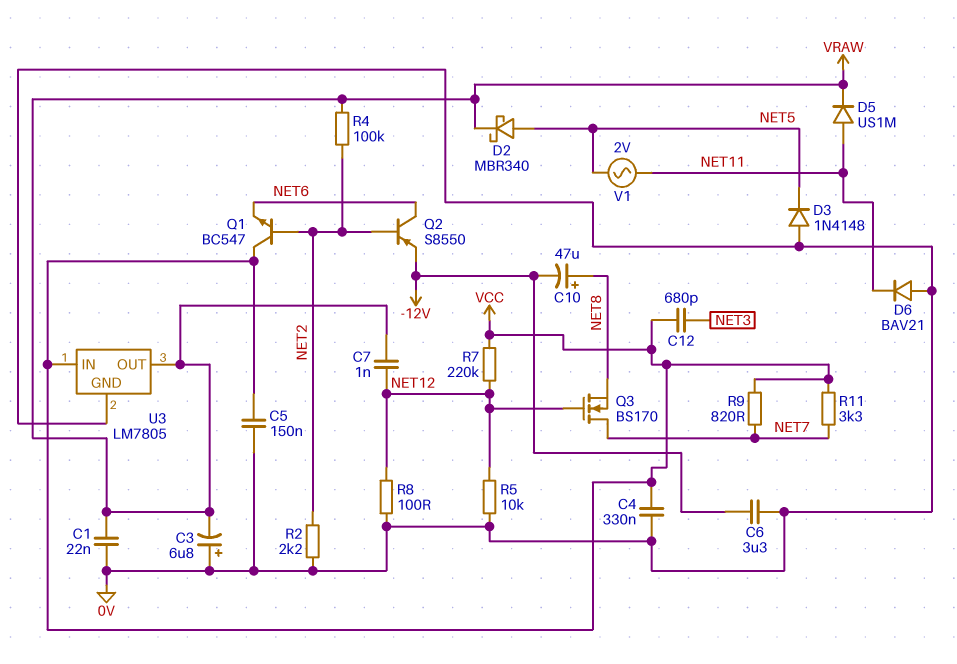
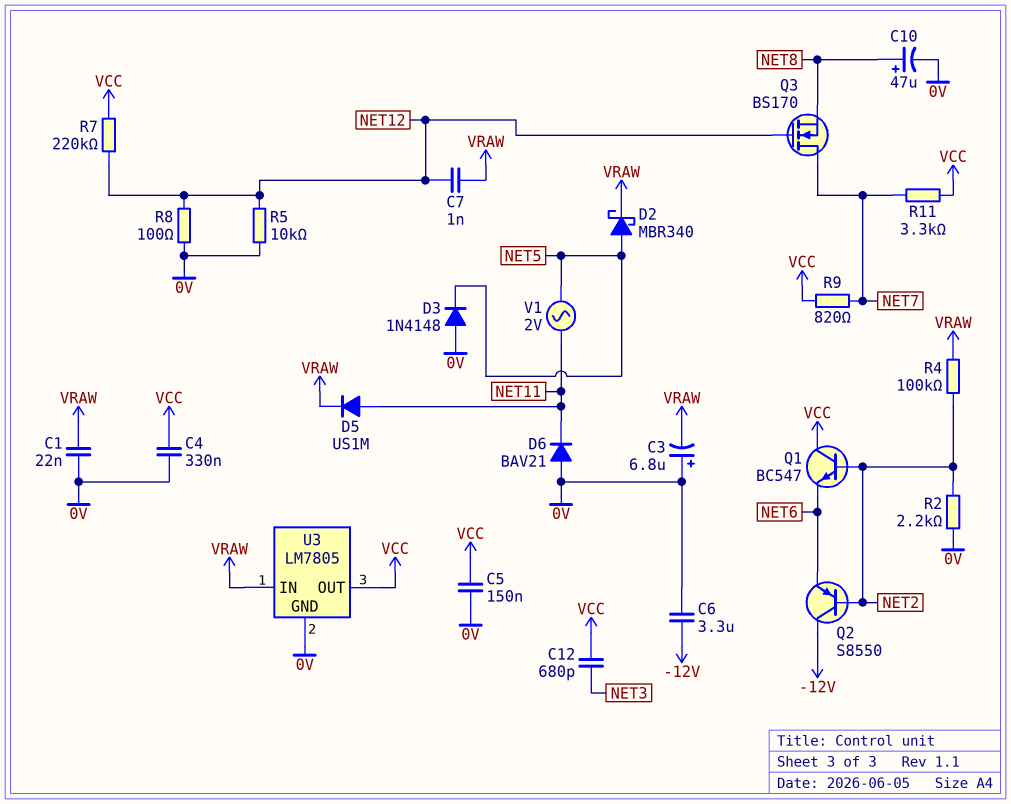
C10: 47uF (plus NET8, minus -12V) -> 47uF (plus NET8, minus 0V)
Q2: PNP S8550 (B NET2, C NET6, E -12V) -> PNP S8550 (B NET2, C -12V, E NET6)
U3 pin IN: VCC -> VRAW
U3 pin OUT: VRAW -> VCC

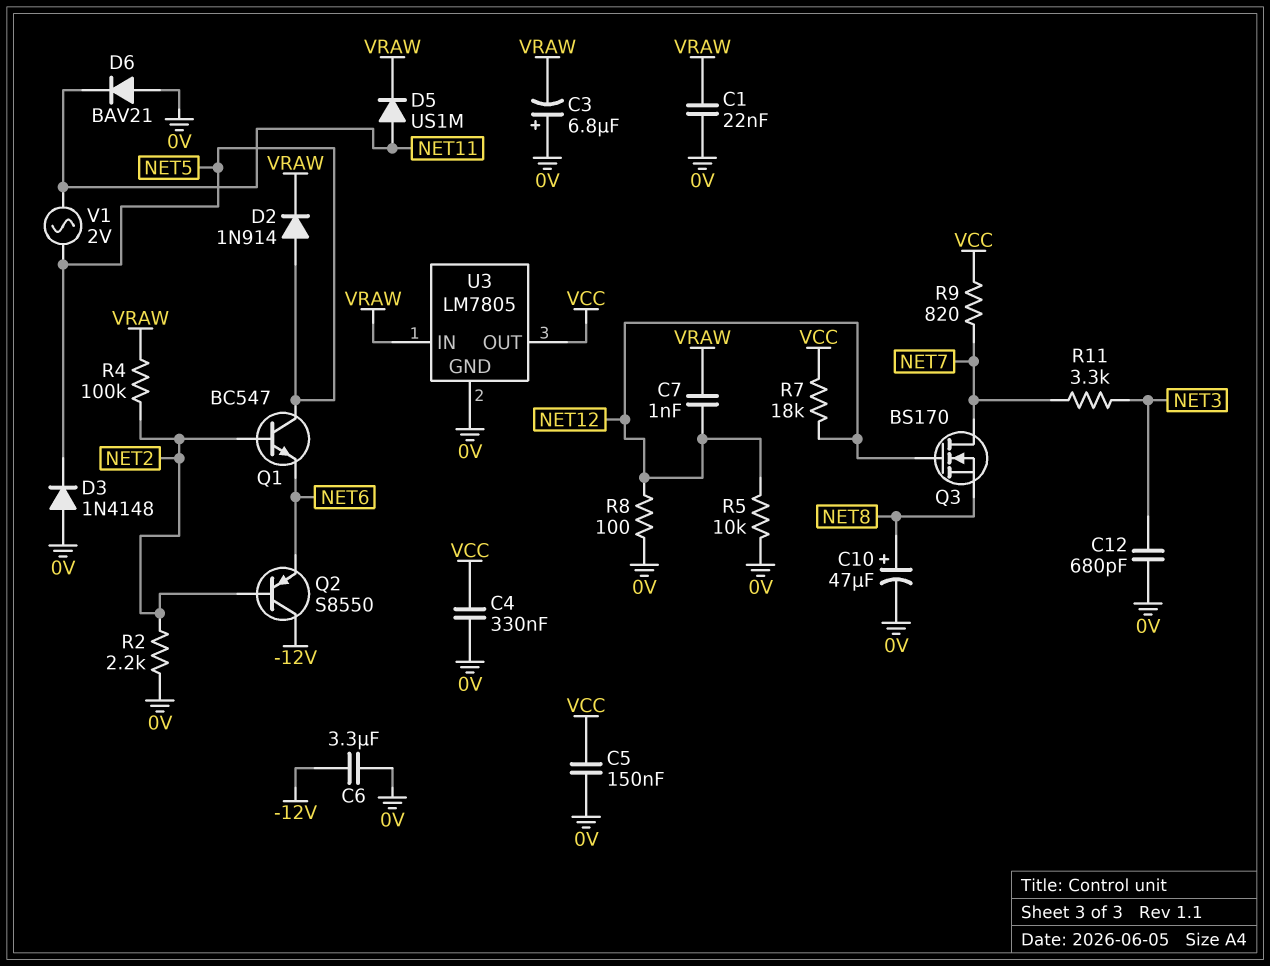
C12: 680pF (NET3, VCC) -> 680pF (0V, NET3)
D2: schottky MBR340 (A NET5, K VRAW) -> diode 1N914 (A NET5, K VRAW)
Q1: NPN BC547 (B NET2, C VCC, E NET6) -> NPN BC547 (B NET2, C NET5, E NET6)
R7: 220k (NET12, VCC) -> 18k (NET12, VCC)
R11: 3.3k (NET7, VCC) -> 3.3k (NET3, NET7)

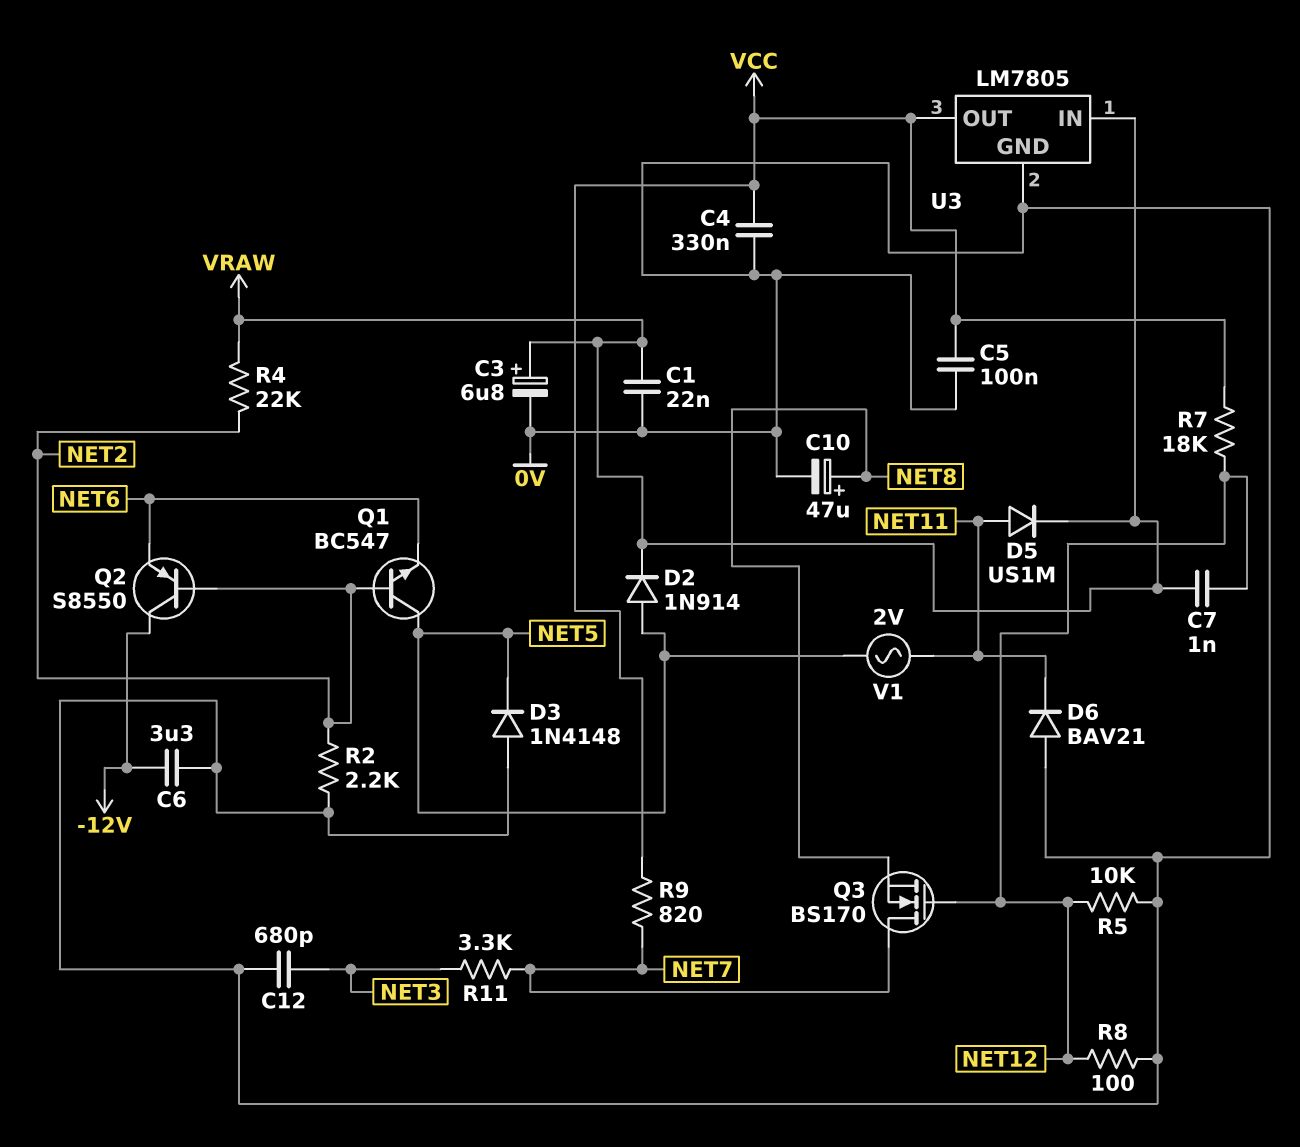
C3: 6.8uF (plus 0V, minus VRAW) -> 6.8uF (plus VRAW, minus 0V)
C5: 150nF (0V, VCC) -> 100nF (0V, VCC)
R4: 100k (NET2, VRAW) -> 22k (NET2, VRAW)

